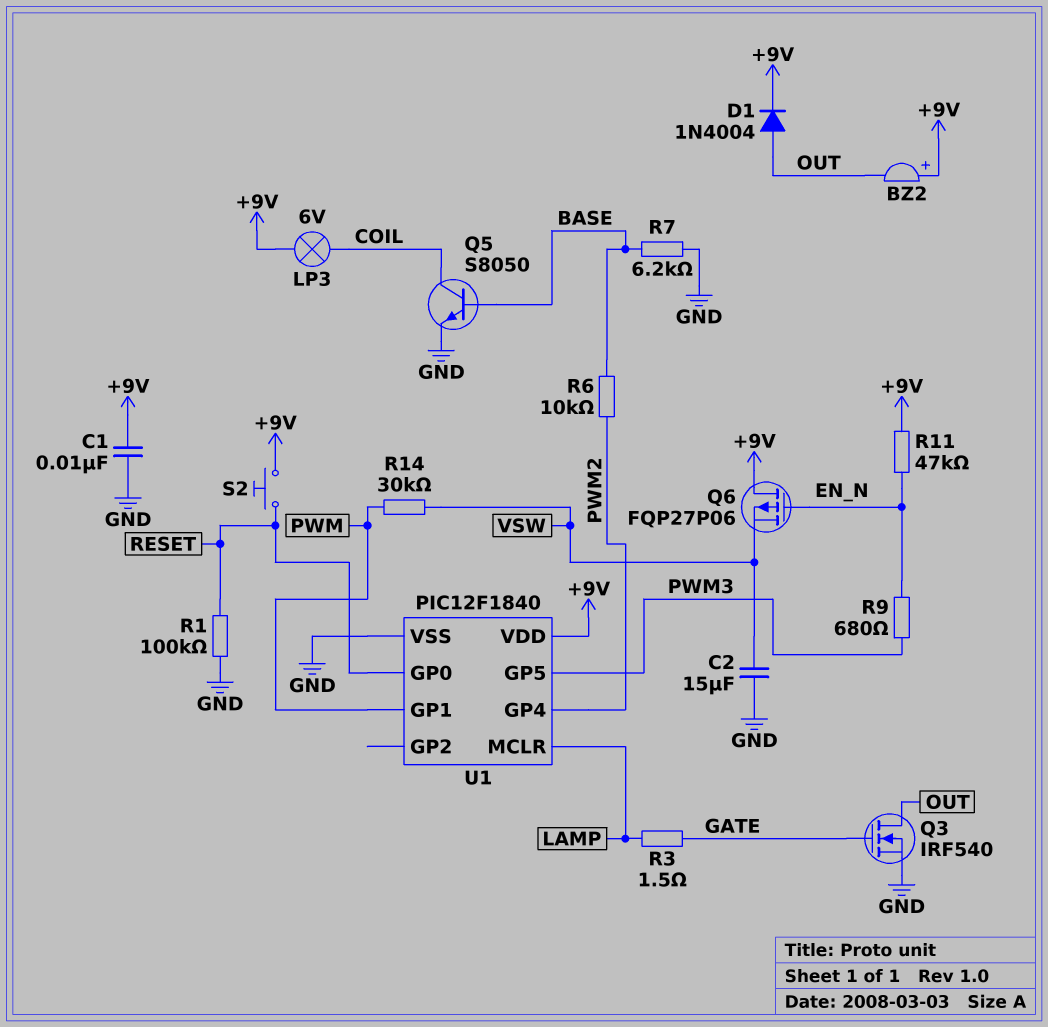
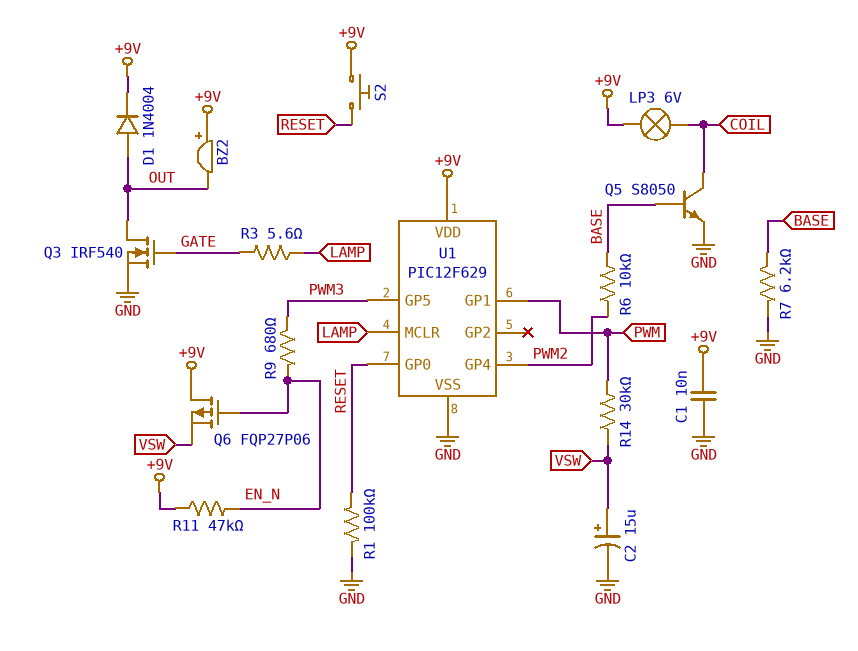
C2: 15uF (GND, VSW) -> 15uF (plus VSW, minus GND)
R3: 1.5 (GATE, LAMP) -> 5.6 (GATE, LAMP)
U1: PIC12F1840 -> PIC12F629

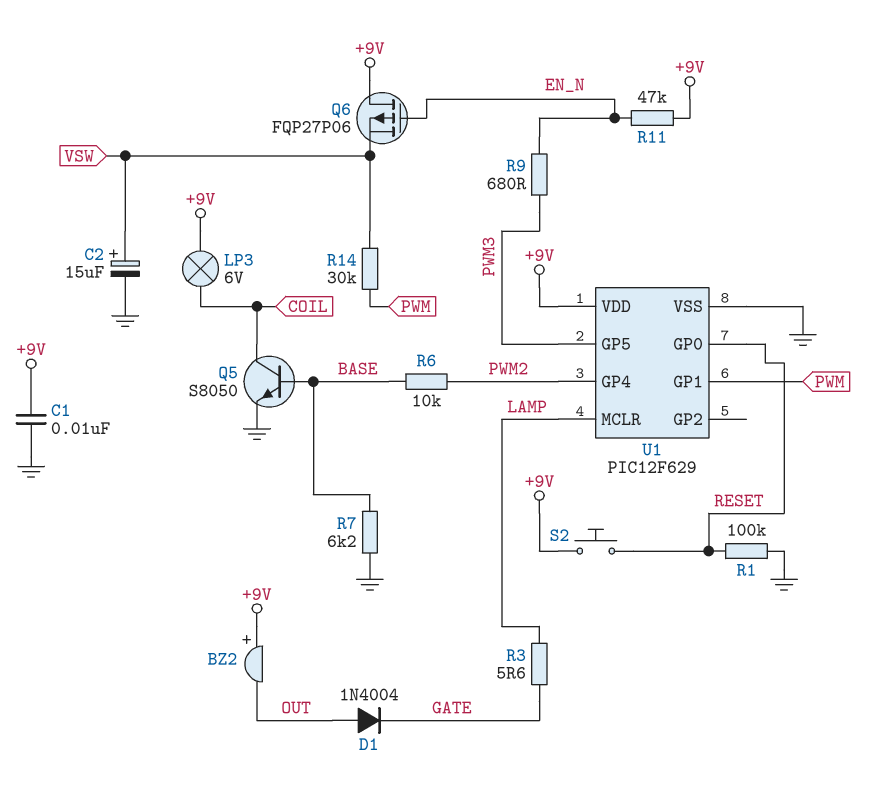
D1: diode 1N4004 (A OUT, K +9V) -> diode 1N4004 (A OUT, K GATE)
Q3: NMOS IRF540 (G GATE, D OUT, S GND) -> none

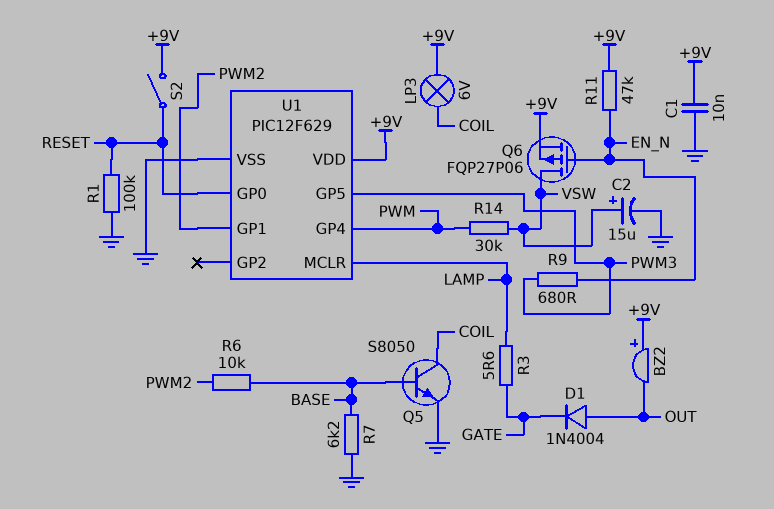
Q6: PMOS FQP27P06 (G EN_N, D +9V, S VSW) -> PMOS FQP27P06 (G EN_N, D VSW, S +9V)
S2: button (+9V, RESET) -> switch (+9V, RESET)
U1 pin GP1: PWM -> PWM2
U1 pin GP4: PWM2 -> PWM

